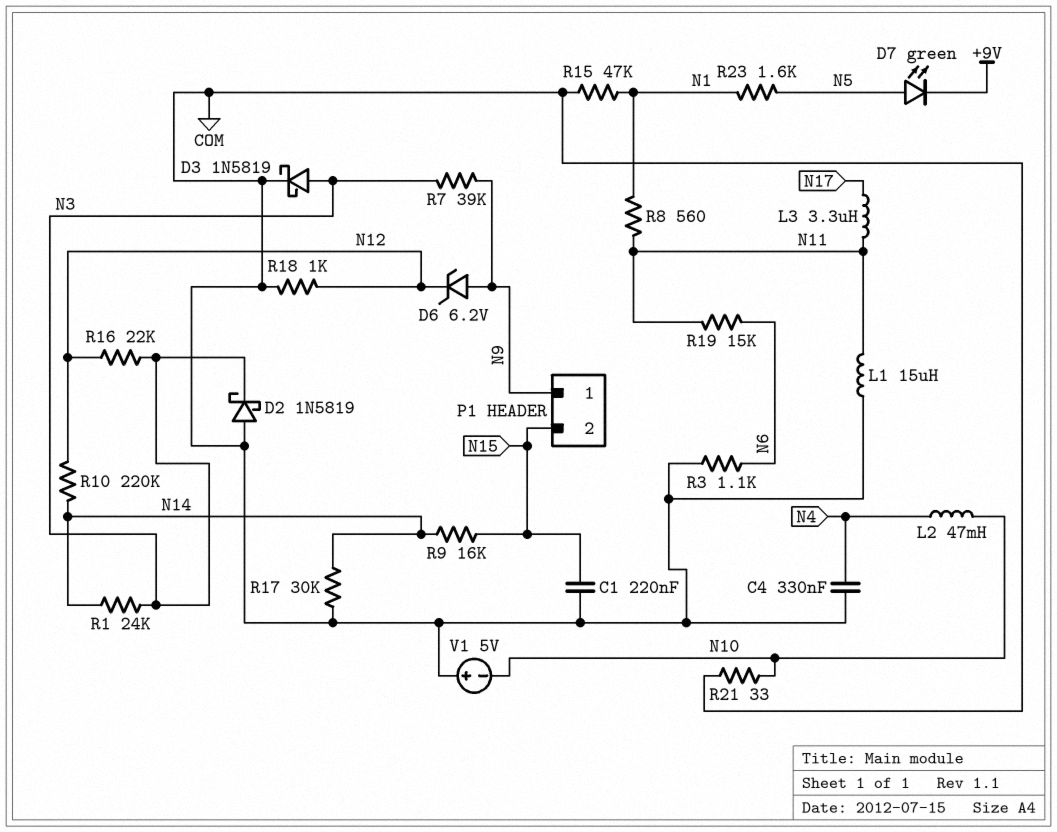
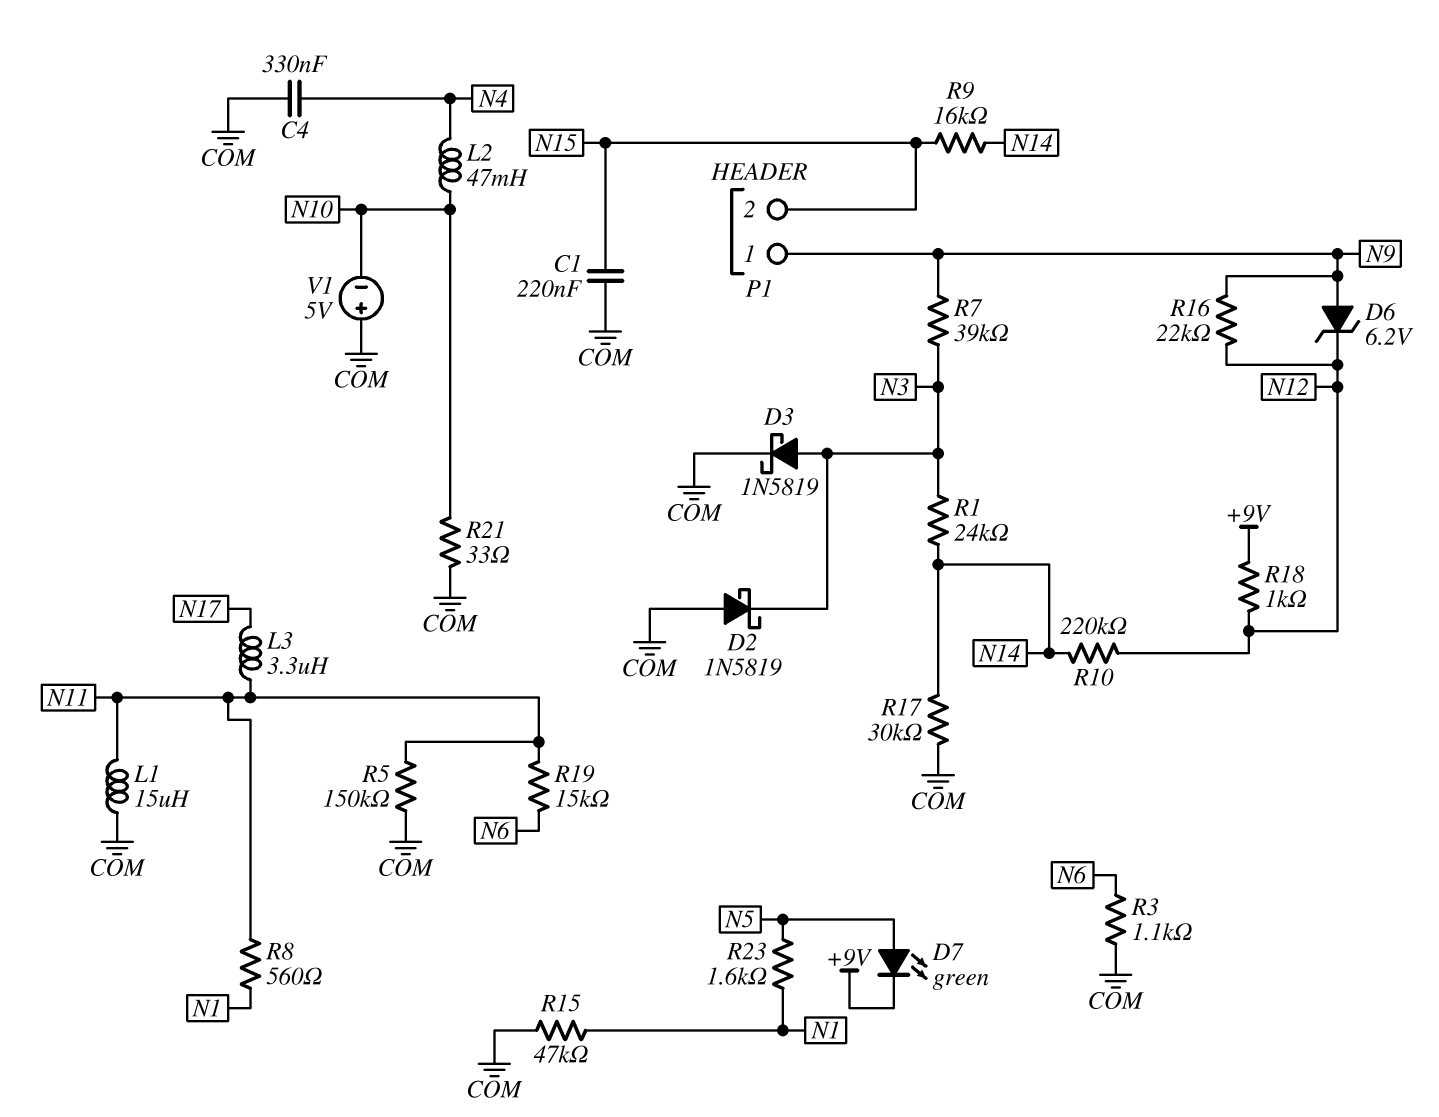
R5: none -> 150k (COM, N11)
R16: 22k (N3, N12) -> 22k (N9, N12)
R18: 1k (COM, N12) -> 1k (+9V, N12)

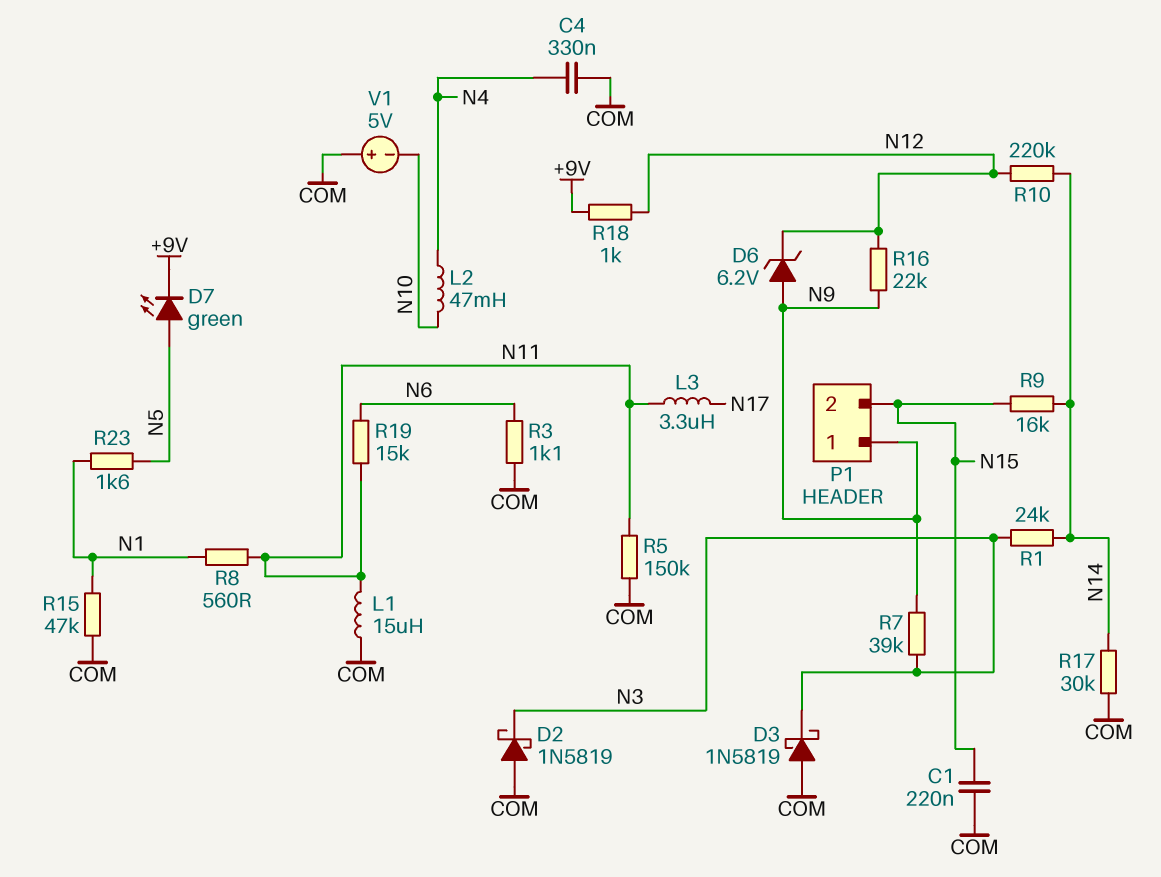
D3: schottky 1N5819 (A N3, K COM) -> schottky 1N5819 (A COM, K N3)
R21: 33 (COM, N10) -> none

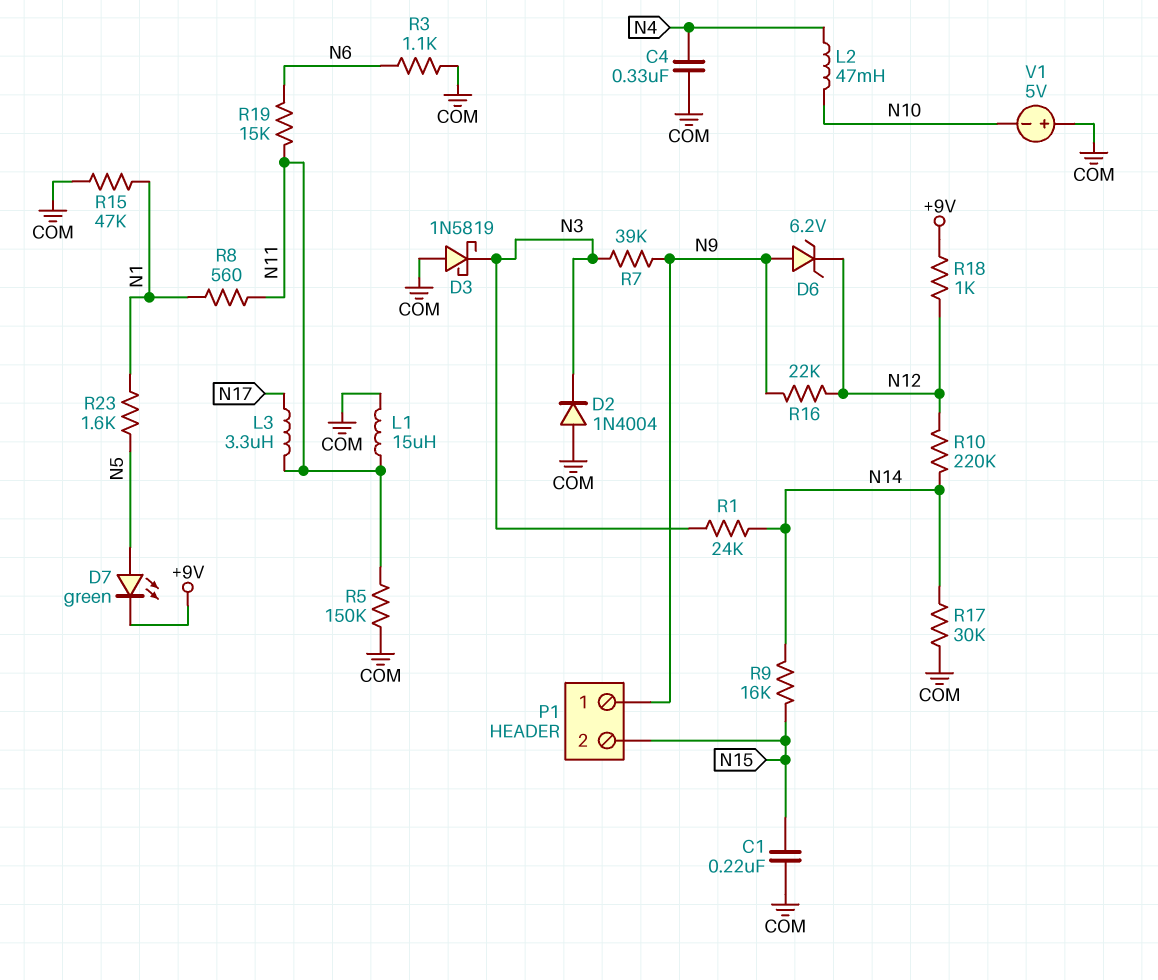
D2: schottky 1N5819 (A COM, K N3) -> diode 1N4004 (A COM, K N3)

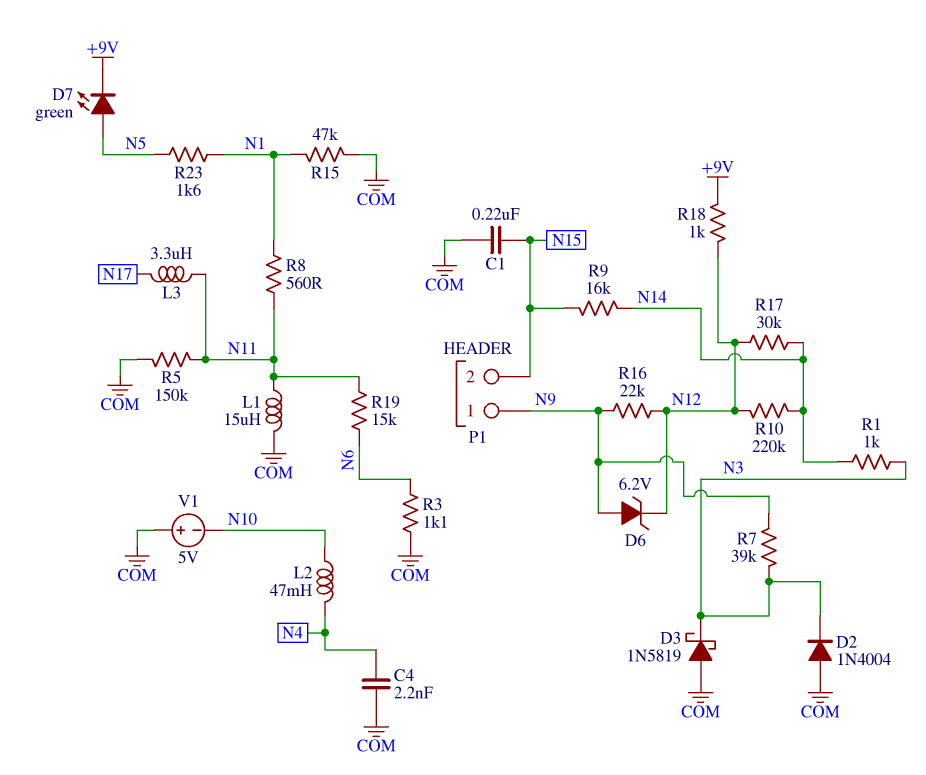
C4: 330nF (COM, N4) -> 2.2nF (COM, N4)
R1: 24k (N3, N14) -> 1k (N3, N14)
R17: 30k (COM, N14) -> 30k (N12, N14)

